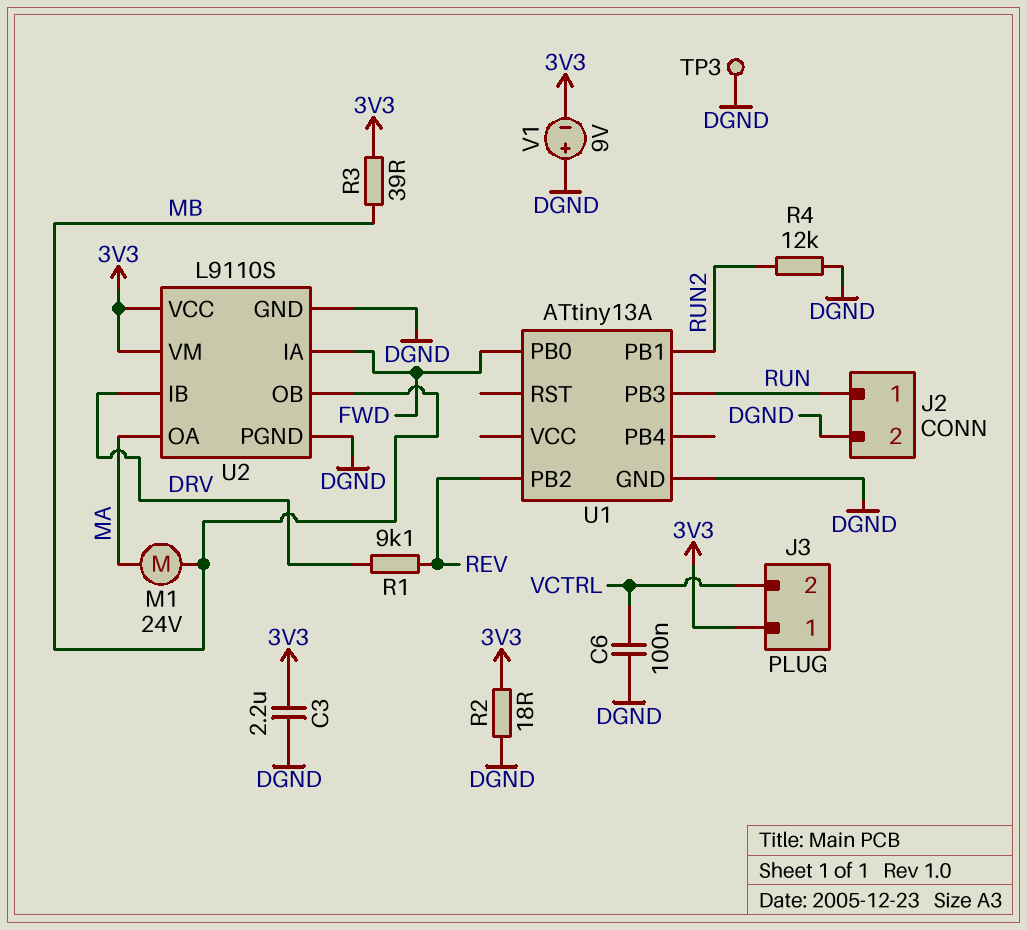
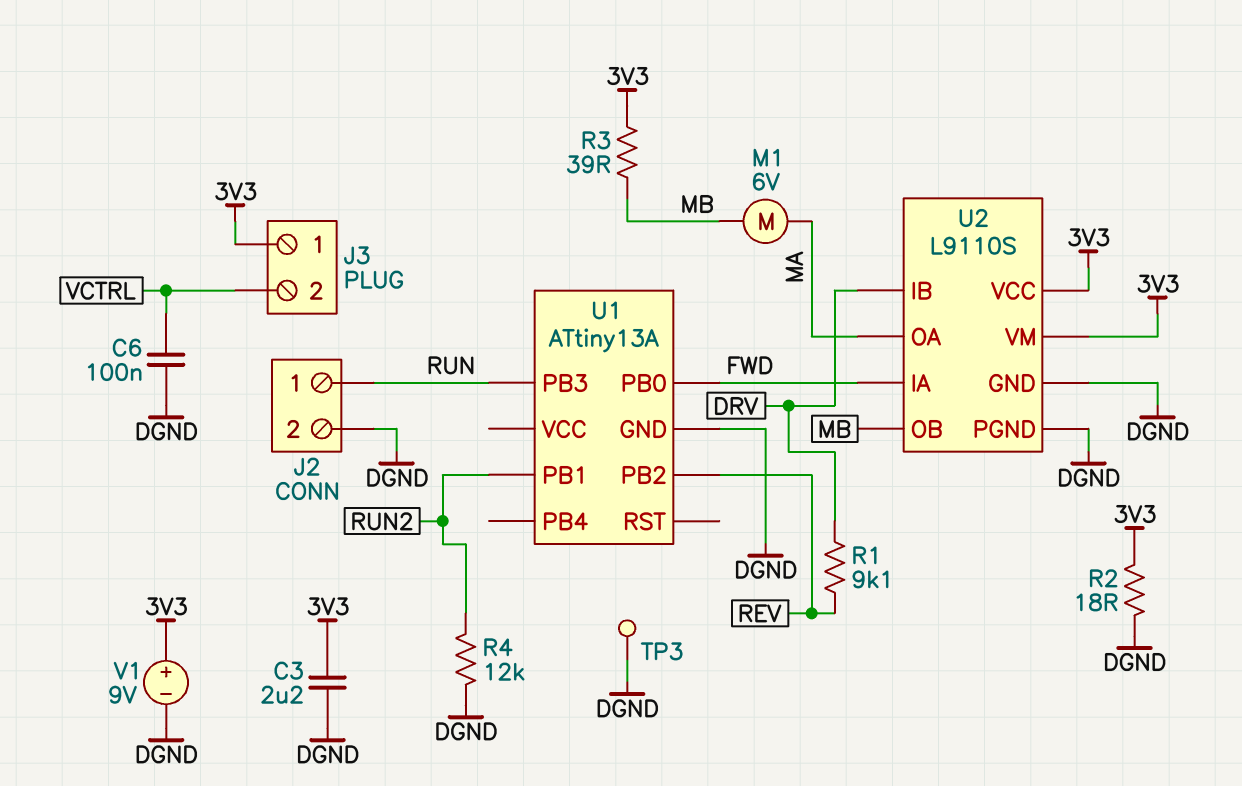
M1: motor 24V (MA, MB) -> motor 6V (MA, MB)
V1: 9V (plus DGND, minus 3V3) -> 9V (plus 3V3, minus DGND)

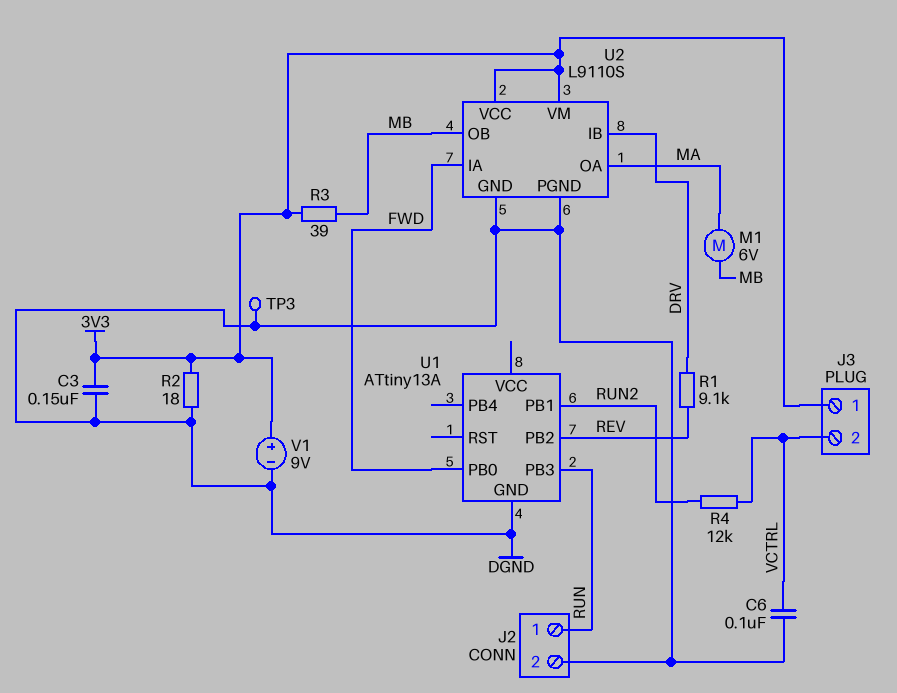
C3: 2.2uF (3V3, DGND) -> 150nF (3V3, DGND)
R4: 12k (DGND, RUN2) -> 12k (RUN2, VCTRL)

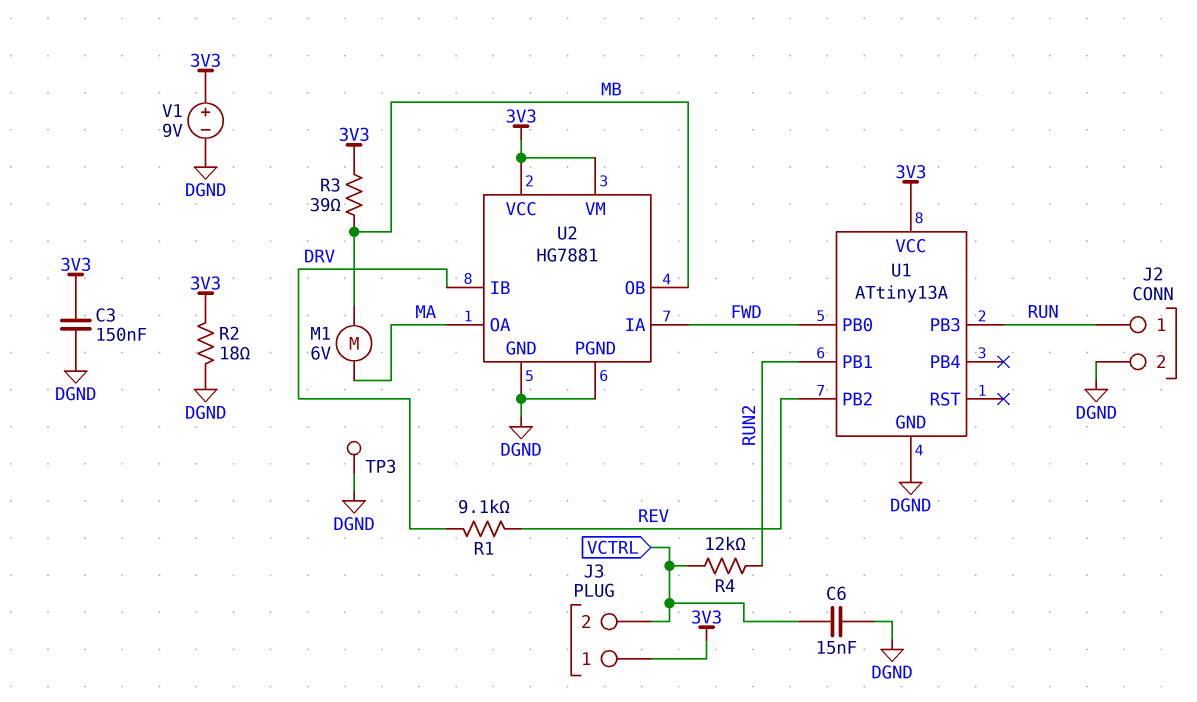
C6: 100nF (DGND, VCTRL) -> 15nF (DGND, VCTRL)
U1 pin VCC: none -> 3V3
U2: L9110S -> HG7881

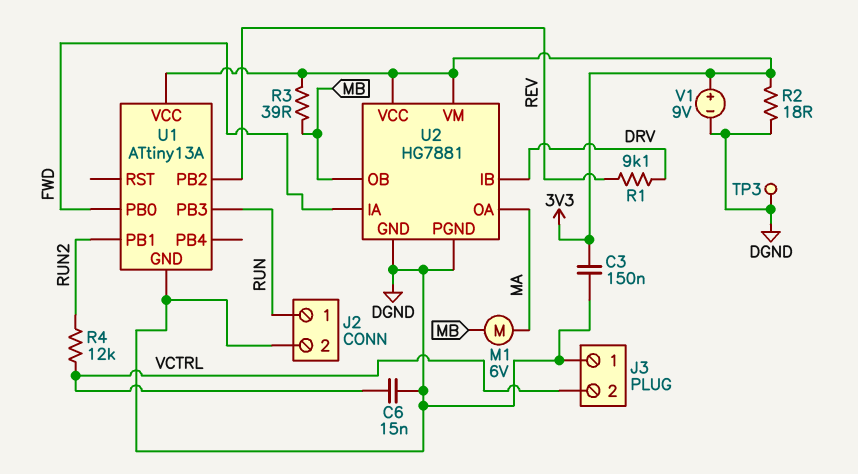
J3 pin 1: 3V3 -> DGND

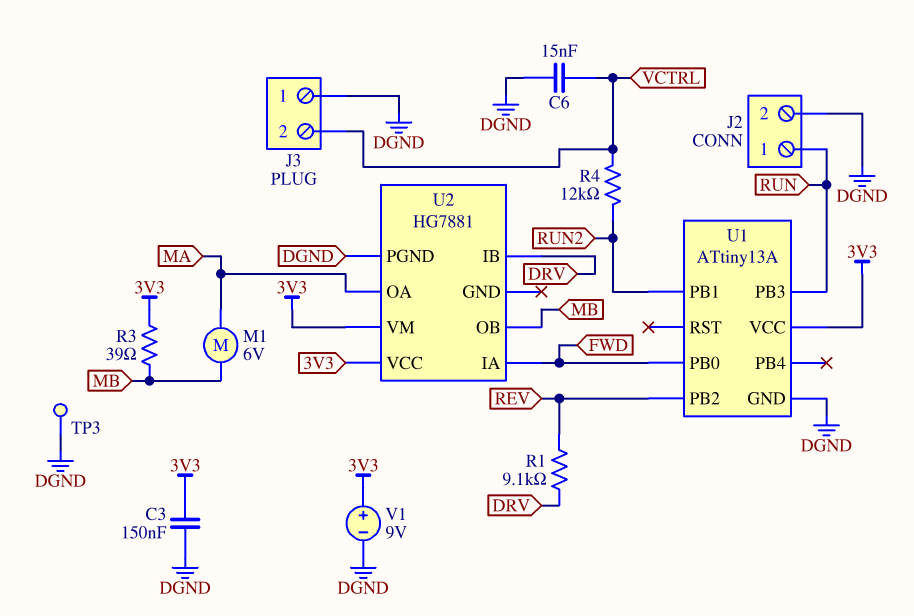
R2: 18 (3V3, DGND) -> none
U2 pin GND: DGND -> none

